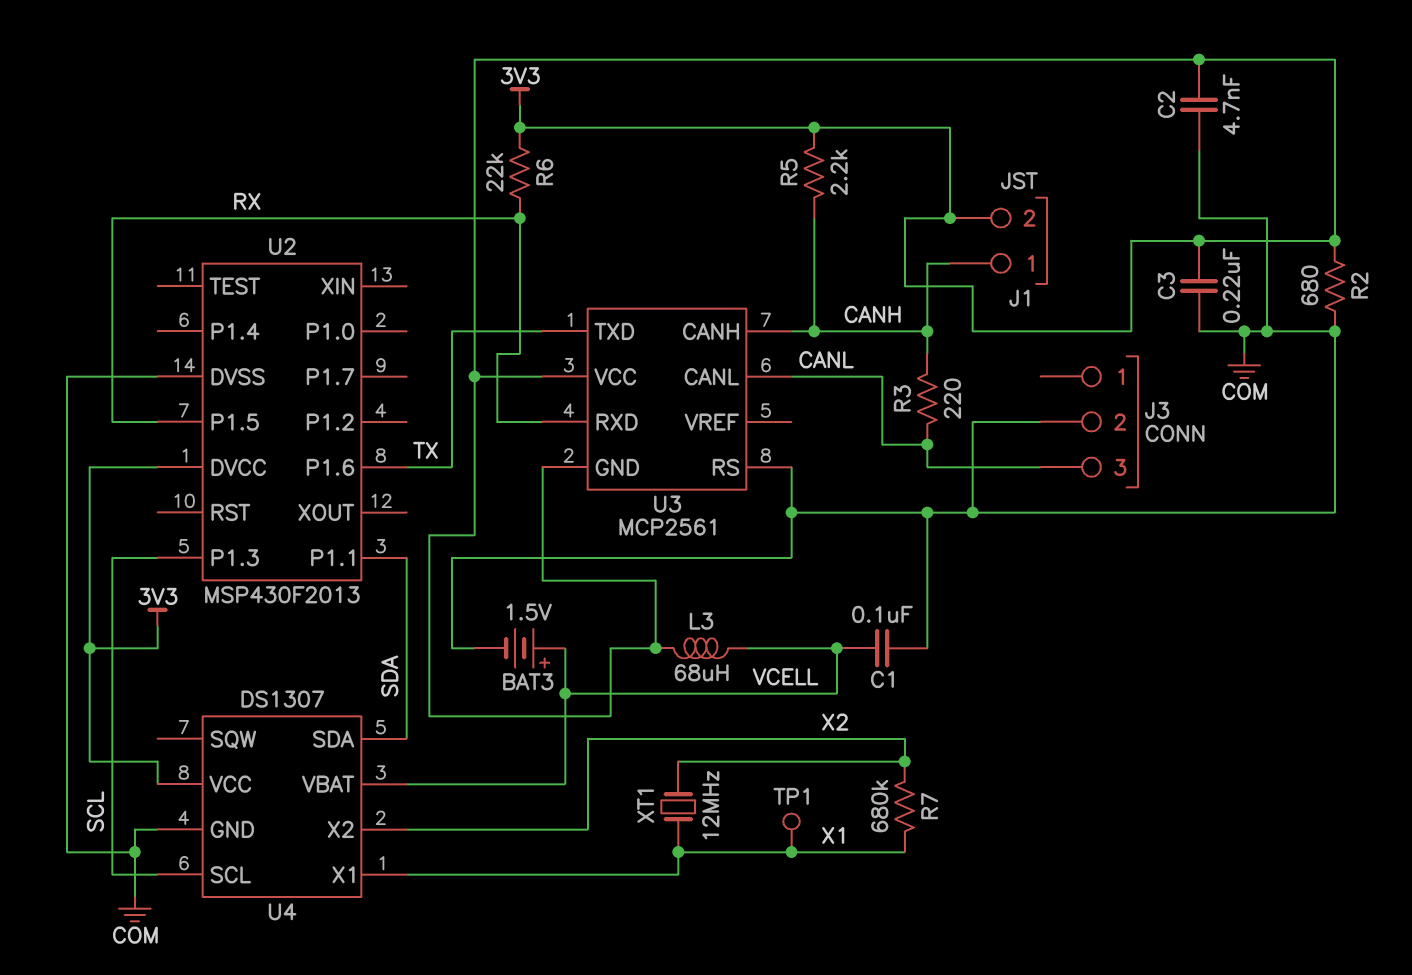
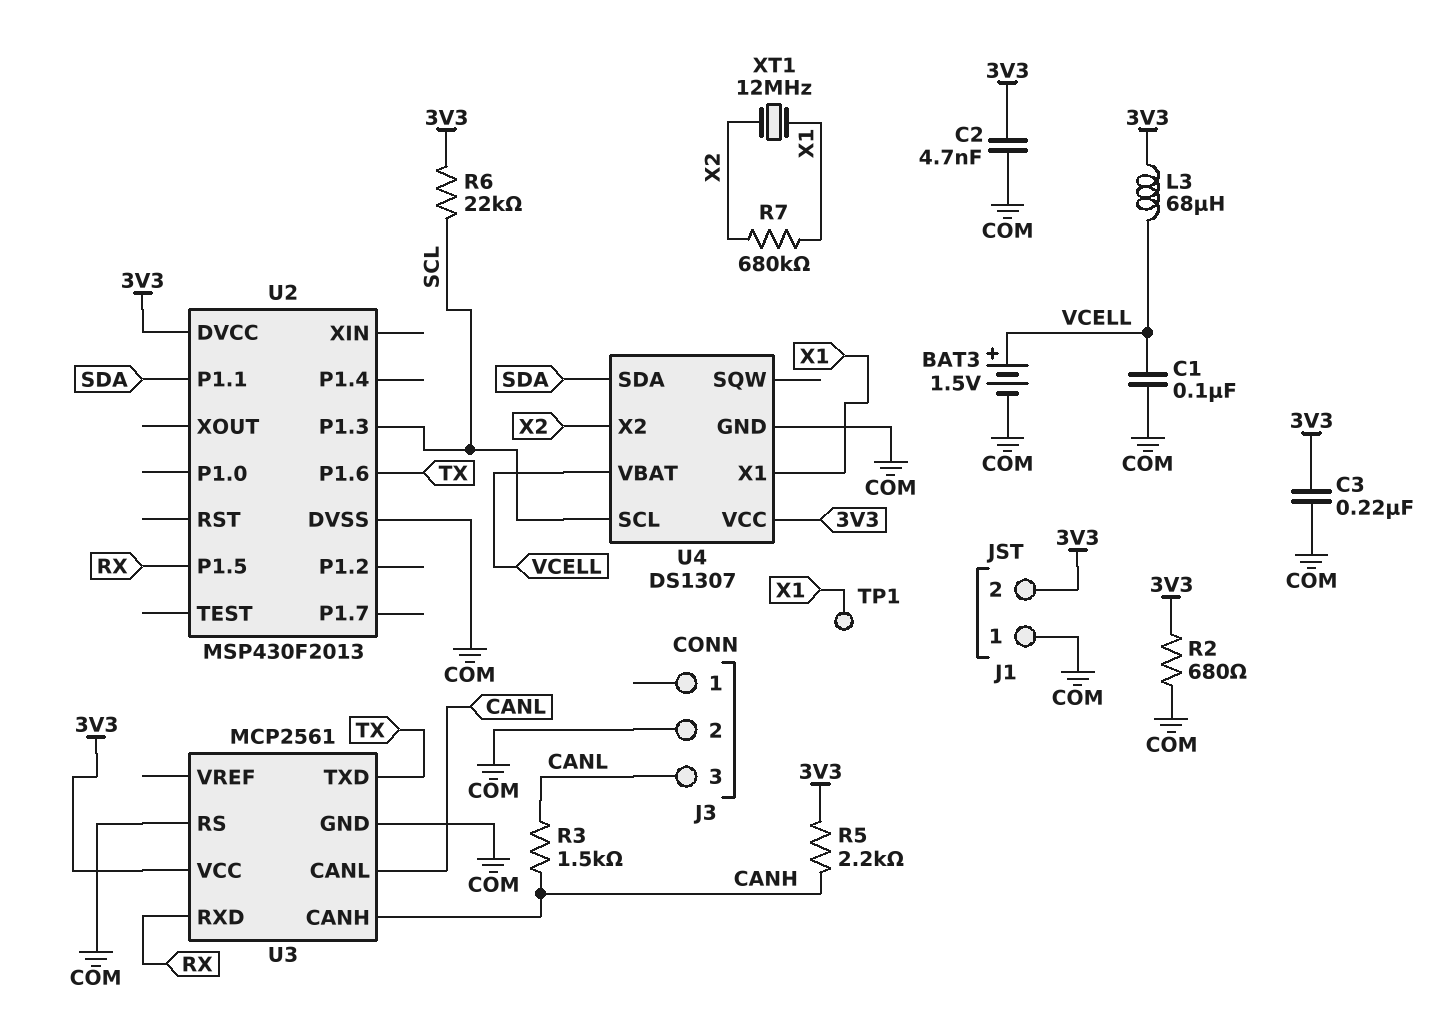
J1 pin 1: CANH -> COM
R3: 220 (CANH, CANL) -> 1.5k (CANH, CANL)
R6: 22k (3V3, RX) -> 22k (3V3, SCL)
U3 pin GND: 3V3 -> COM

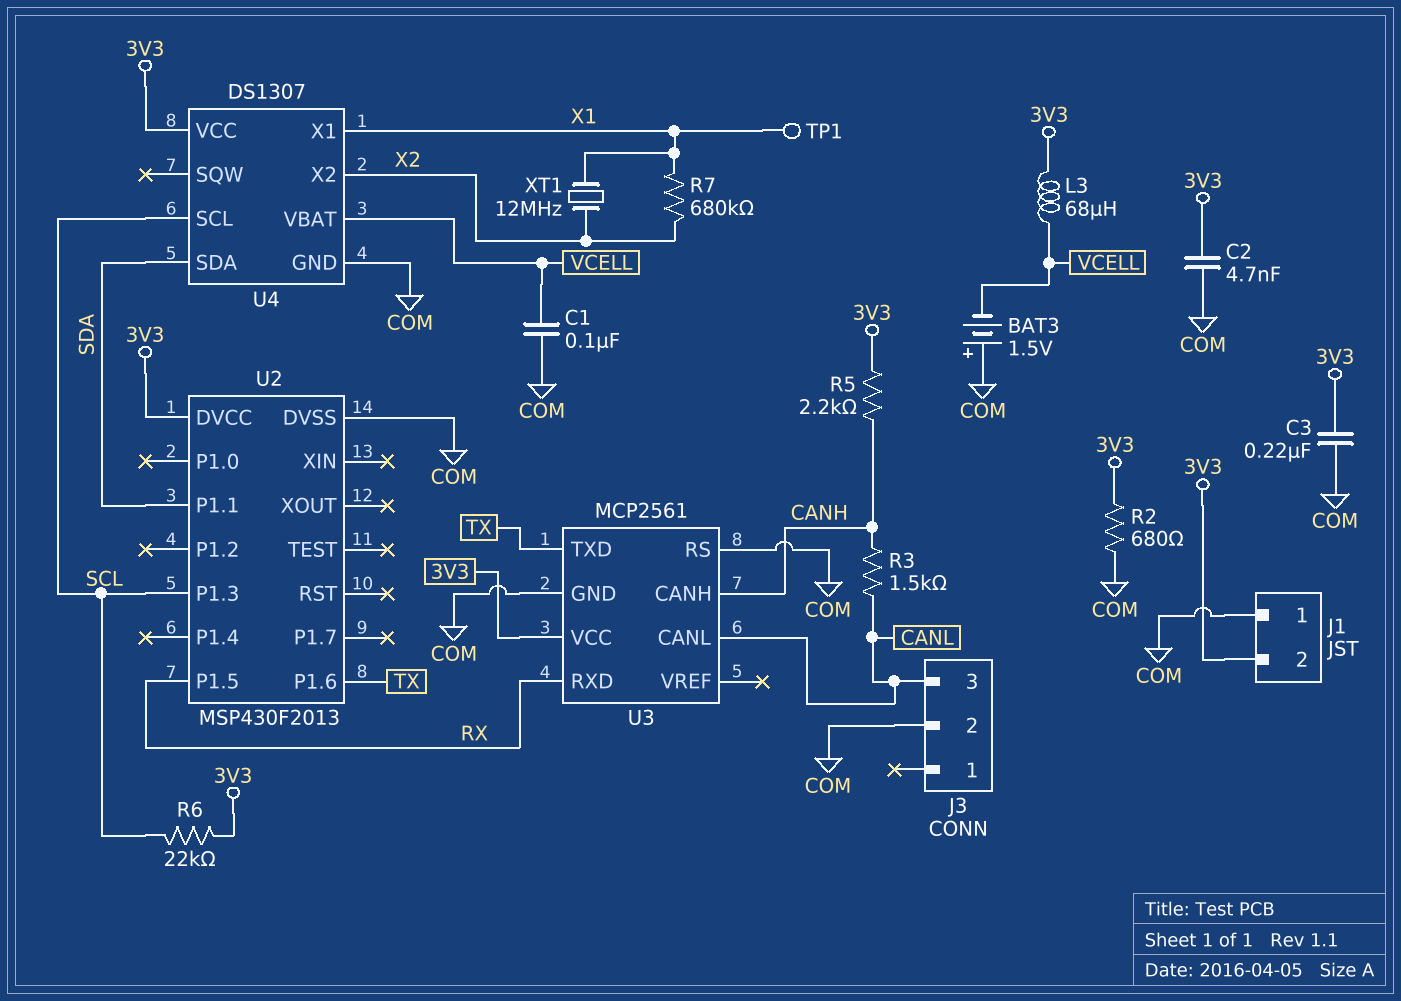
BAT3: 1.5V (plus VCELL, minus COM) -> 1.5V (plus COM, minus VCELL)

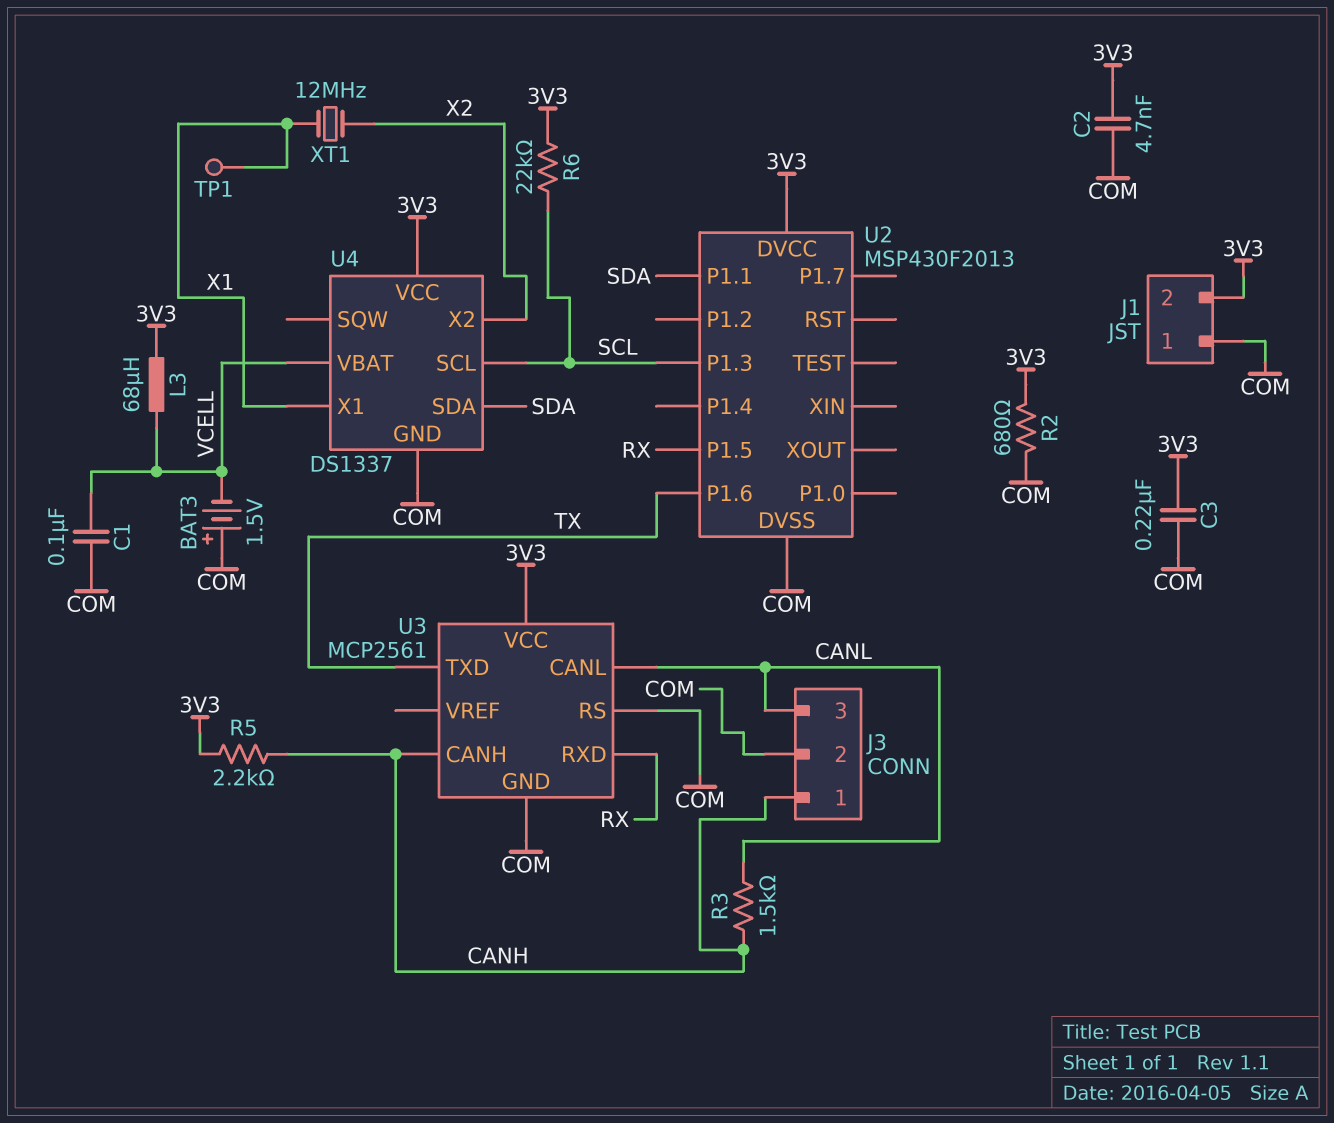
J3 pin 1: none -> CANH
R7: 680k (X1, X2) -> none
U4: DS1307 -> DS1337

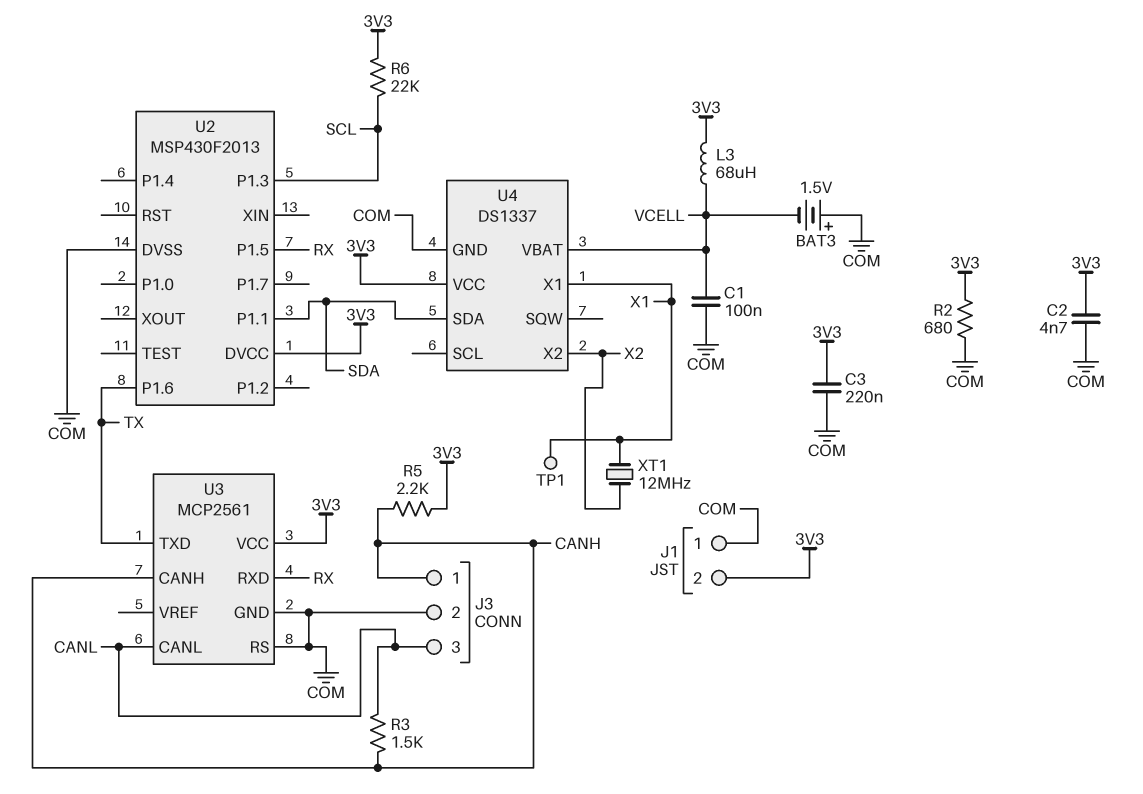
U4 pin SCL: SCL -> none

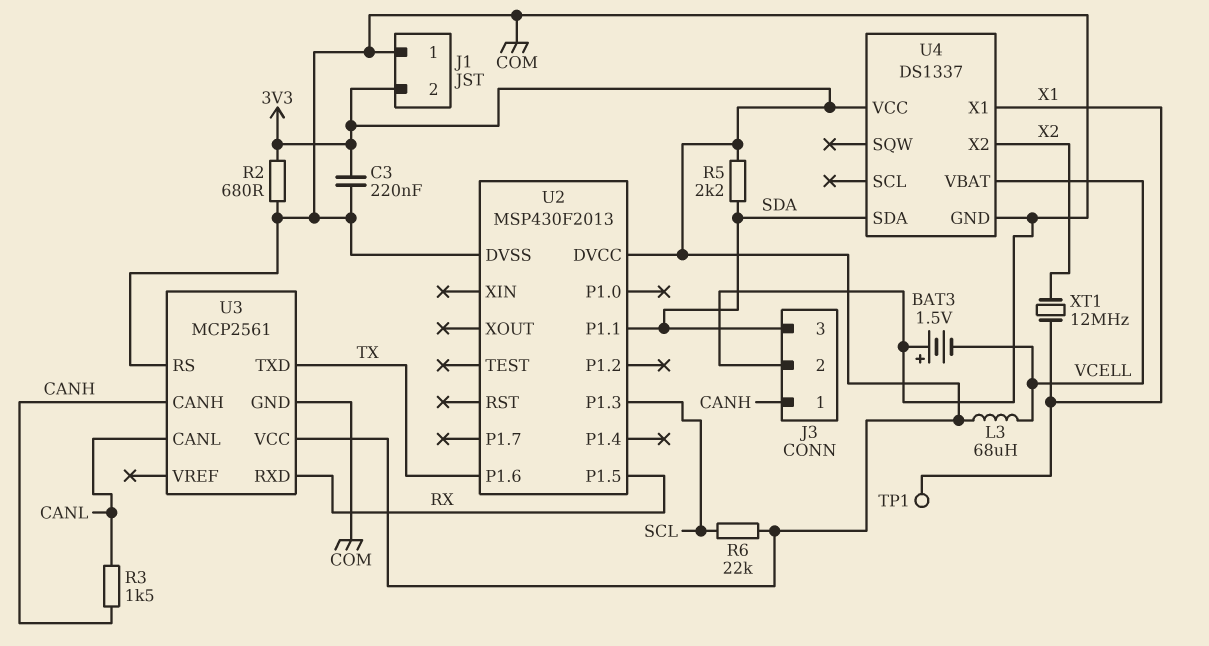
C1: 100nF (COM, VCELL) -> none
C2: 4.7nF (3V3, COM) -> none
J3 pin 3: CANL -> SDA
R5: 2.2k (3V3, CANH) -> 2.2k (3V3, SDA)

